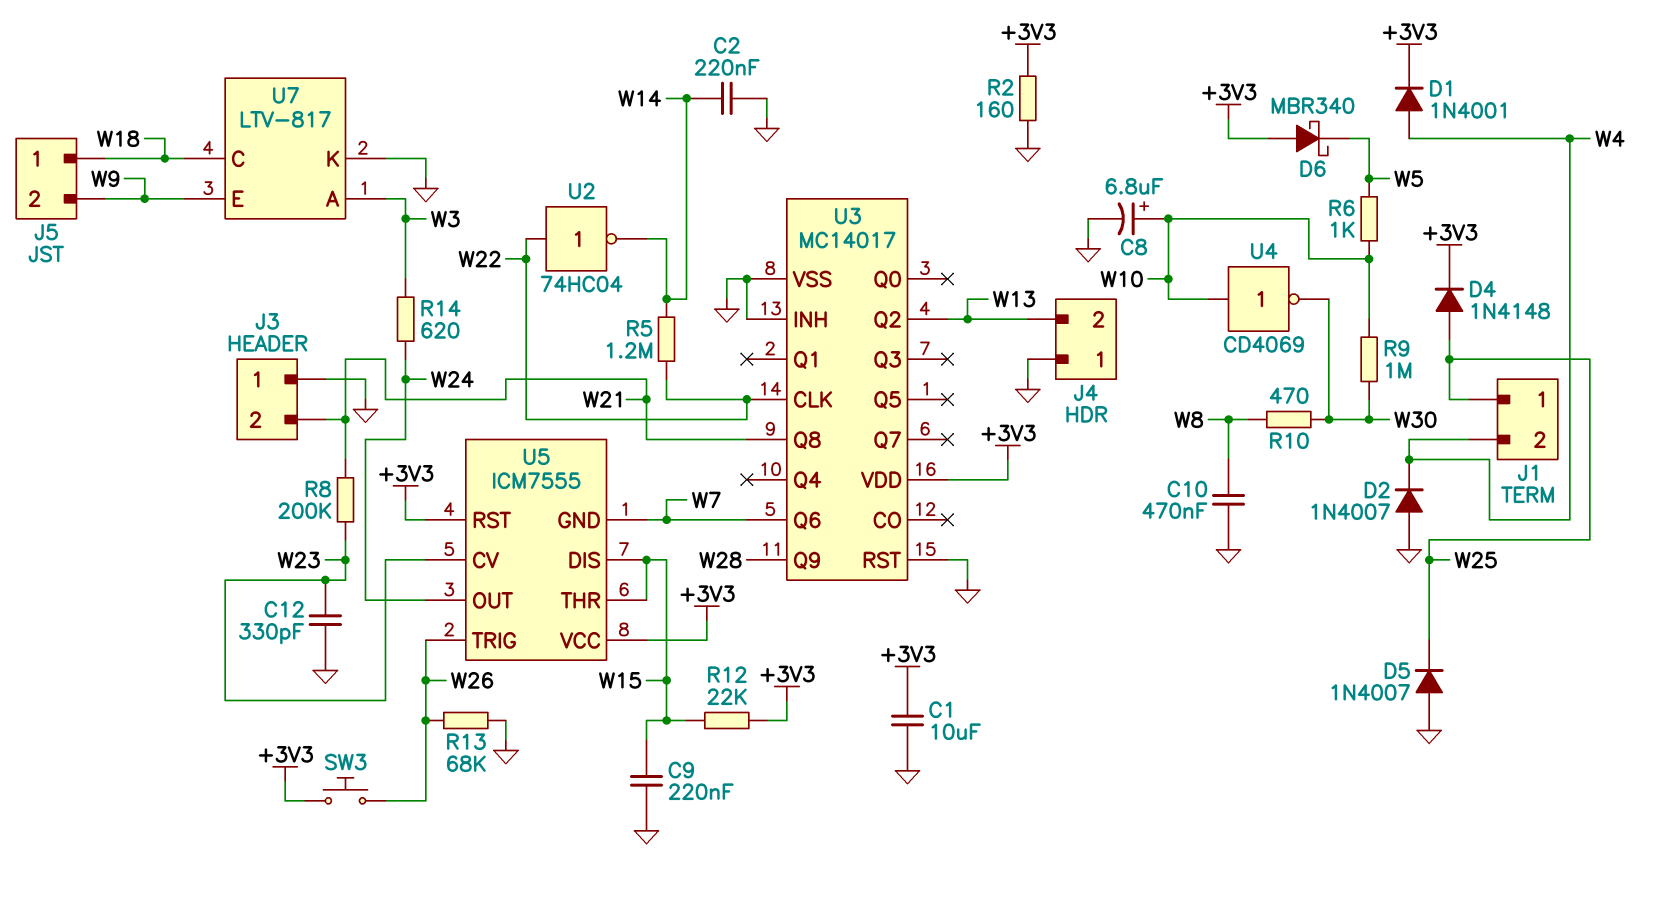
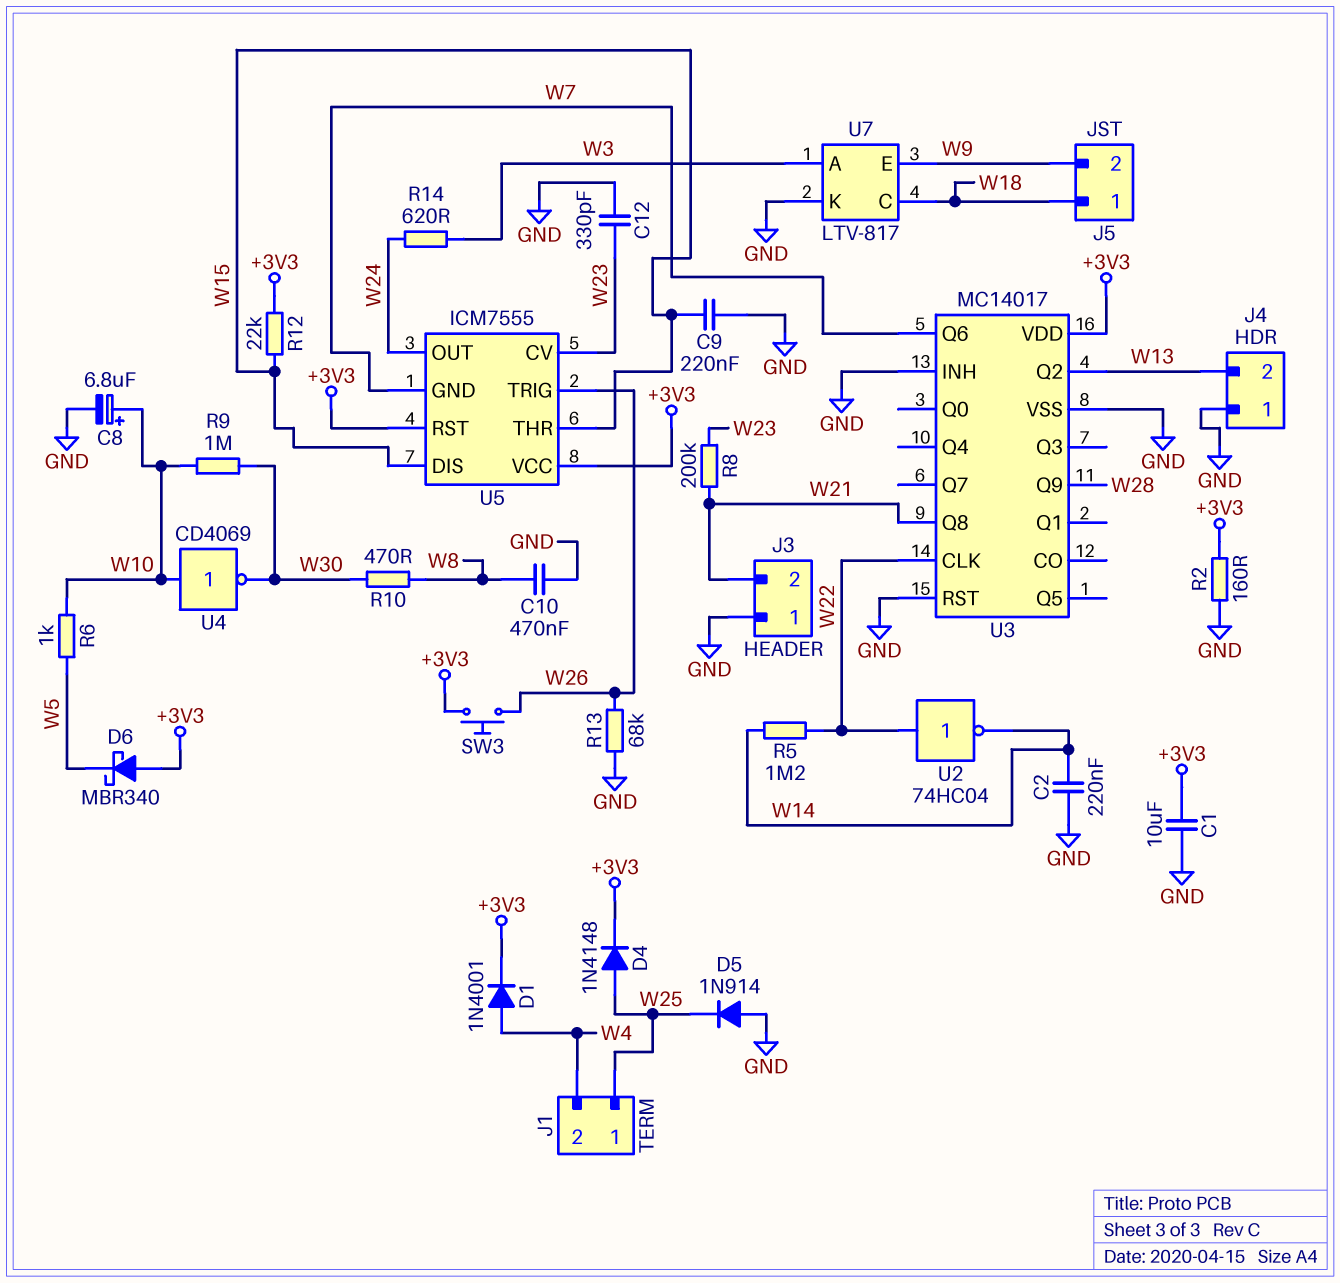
D2: diode 1N4007 (A GND, K W4) -> none
D5: diode 1N4007 (A GND, K W25) -> diode 1N914 (A GND, K W25)

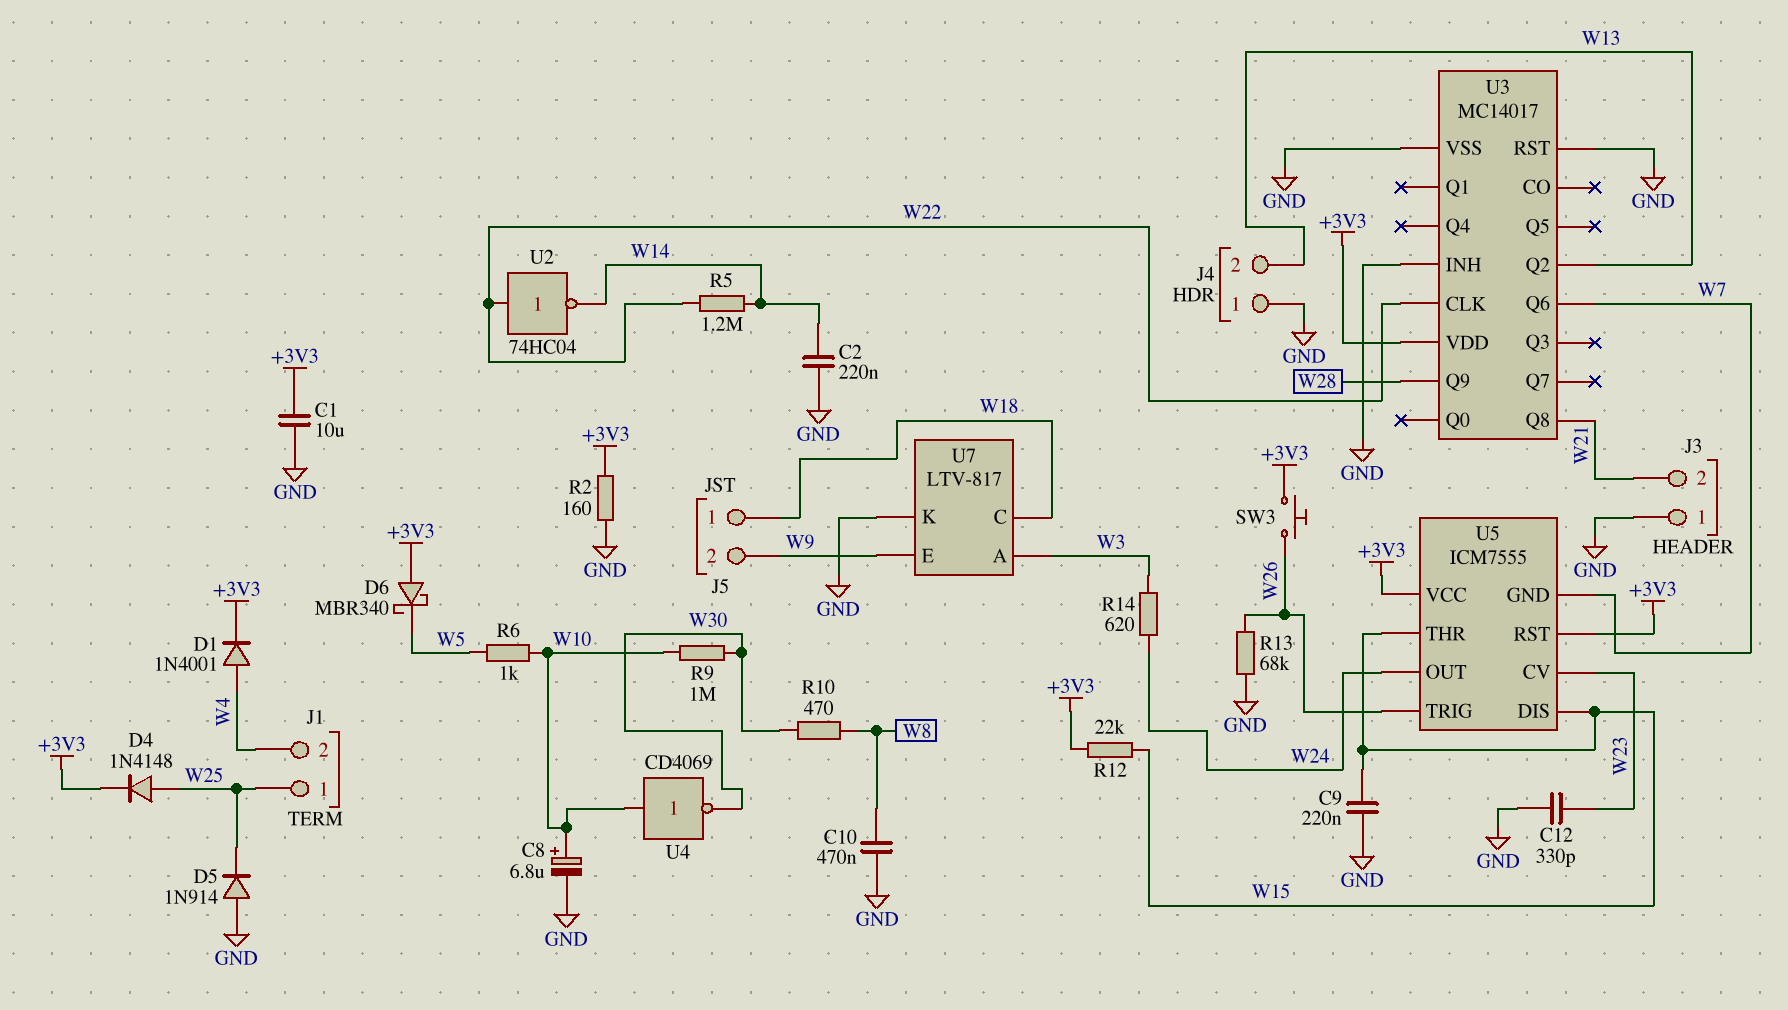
R8: 200k (W21, W23) -> none

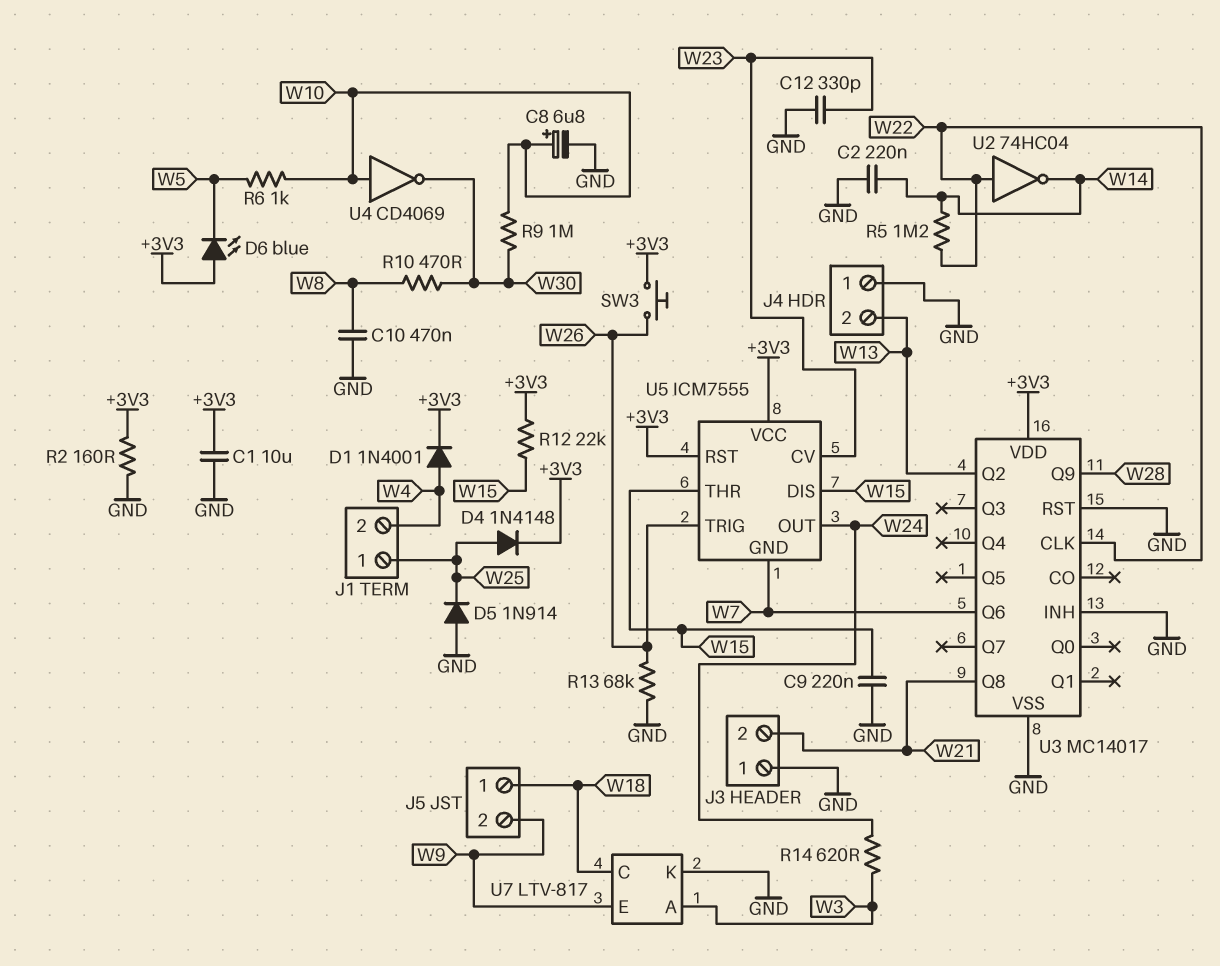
D6: schottky MBR340 (A +3V3, K W5) -> LED blue (A +3V3, K W5)

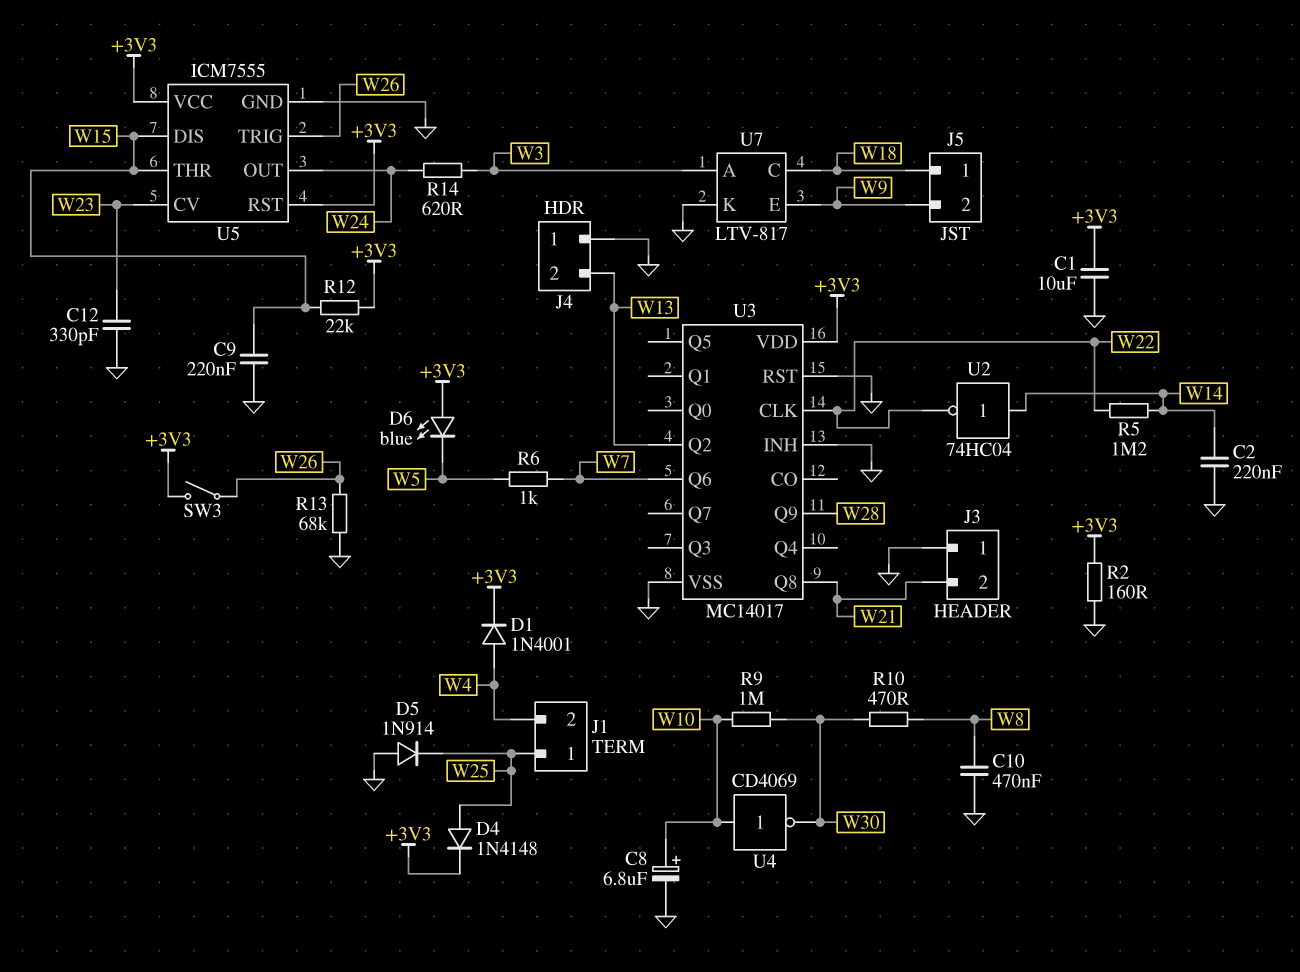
R6: 1k (W5, W10) -> 1k (W5, W7)
SW3: button (+3V3, W26) -> switch (+3V3, W26)
U2: NOT 74HC04 (in W22, out W14) -> NOT 74HC04 (in W14, out W22)
U5 pin GND: W7 -> GND

